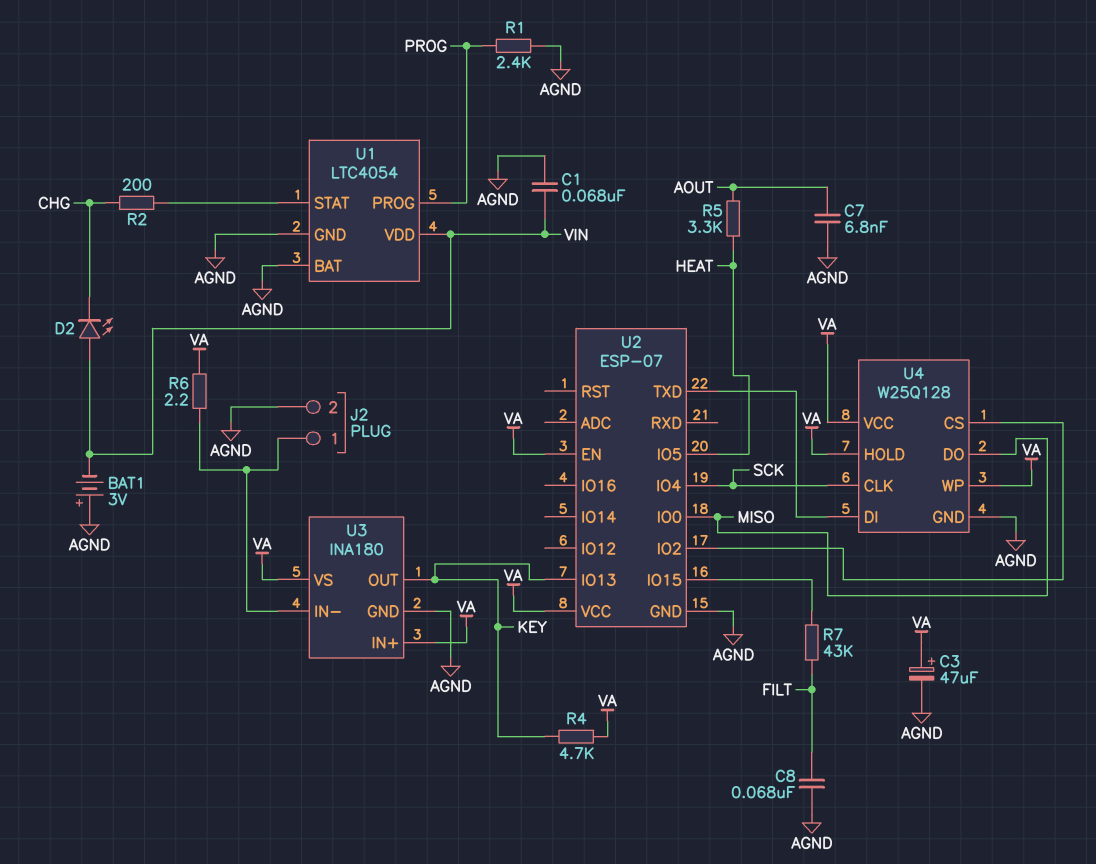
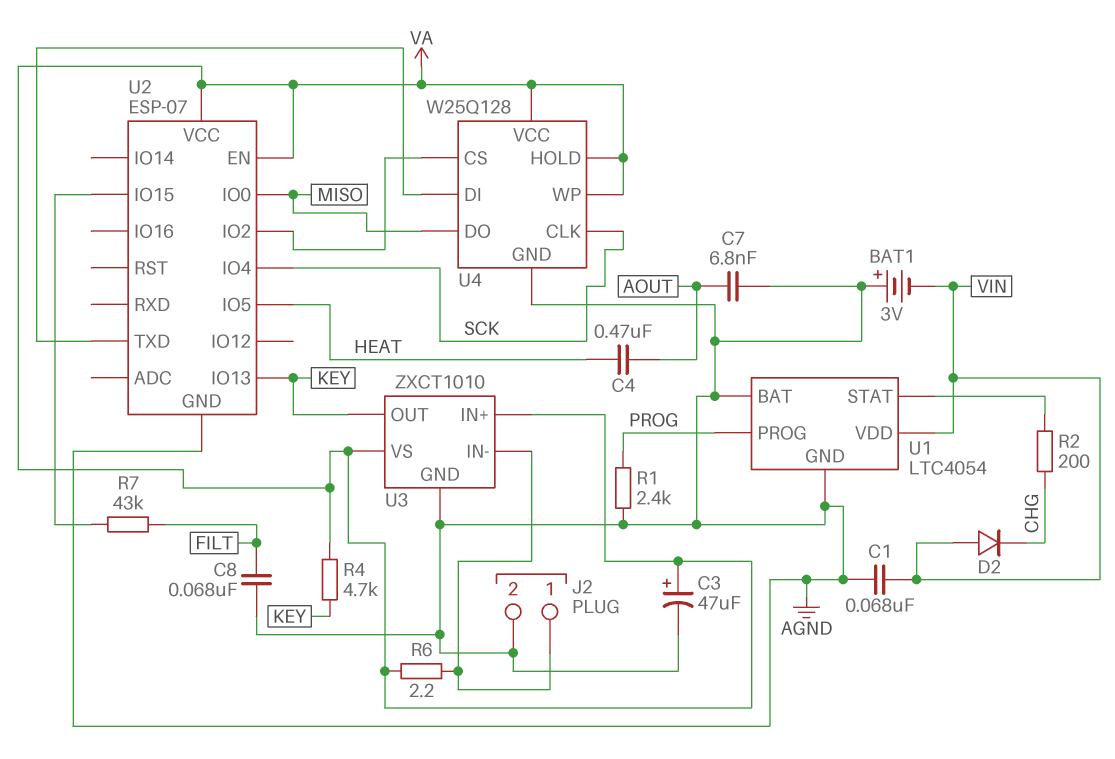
C4: none -> 470nF (AOUT, HEAT)
D2: LED (A VIN, K CHG) -> diode (A VIN, K CHG)
R5: 3.3k (AOUT, HEAT) -> none
U3: INA180 -> ZXCT1010

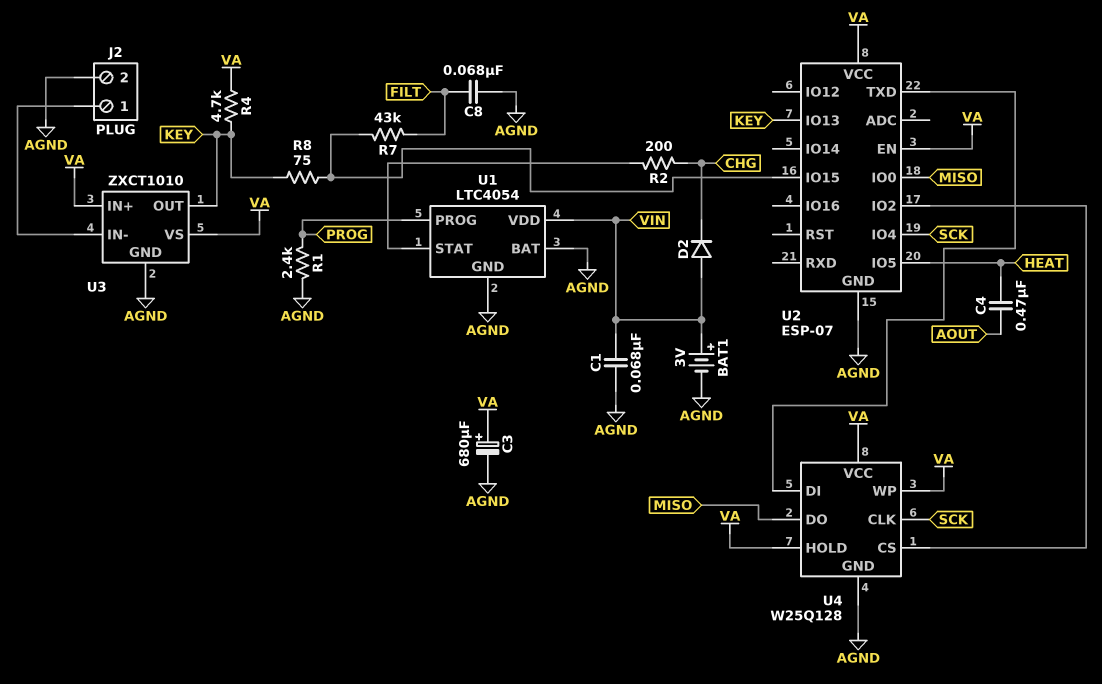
BAT1: 3V (plus AGND, minus VIN) -> 3V (plus VIN, minus AGND)
C3: 47uF (plus VA, minus AGND) -> 680uF (plus VA, minus AGND)
C7: 6.8nF (AGND, AOUT) -> none
R6: 2.2 (J2/1, VA) -> none
R8: none -> 75 (KEY, U2/IO15)

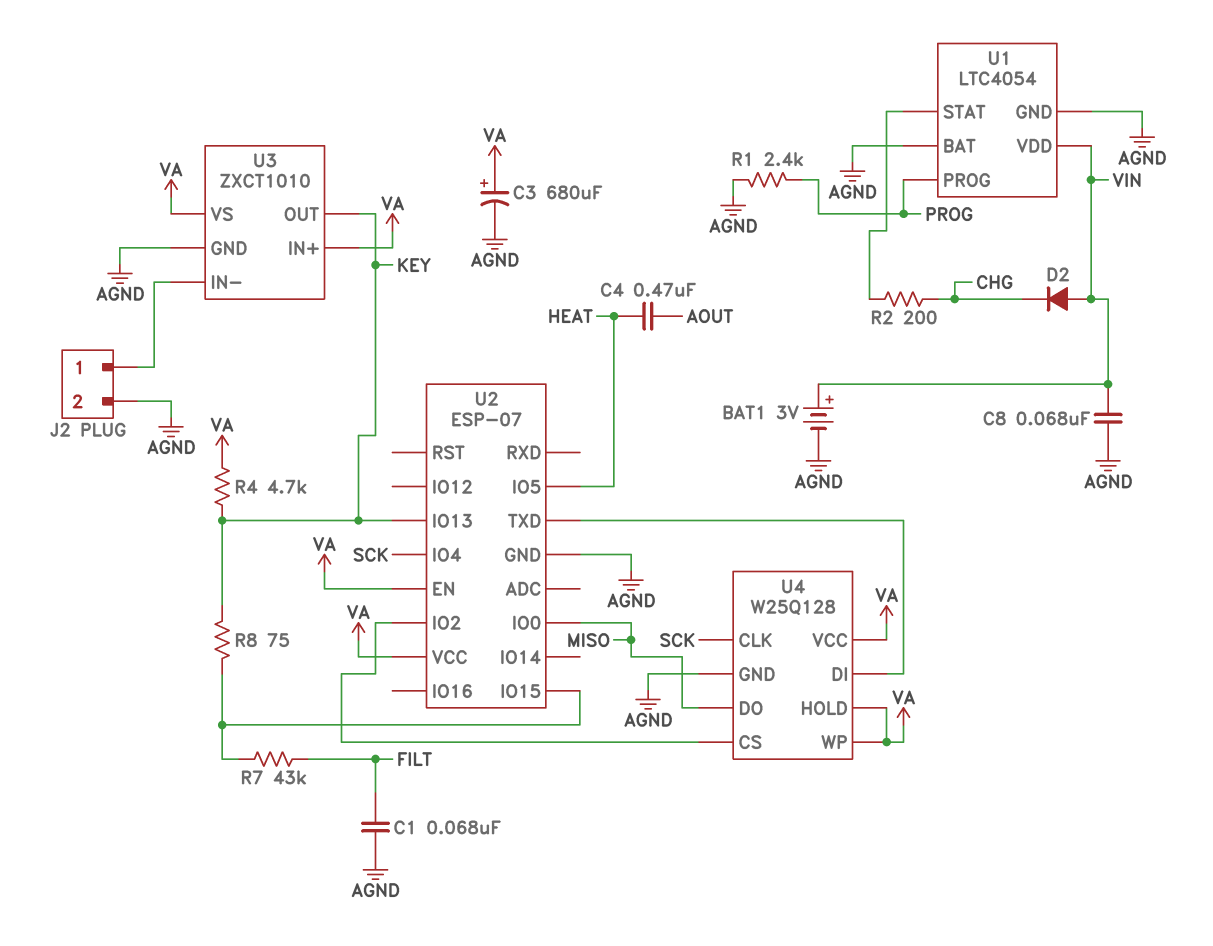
C1: 68nF (AGND, VIN) -> 68nF (AGND, FILT)
C8: 68nF (AGND, FILT) -> 68nF (AGND, VIN)

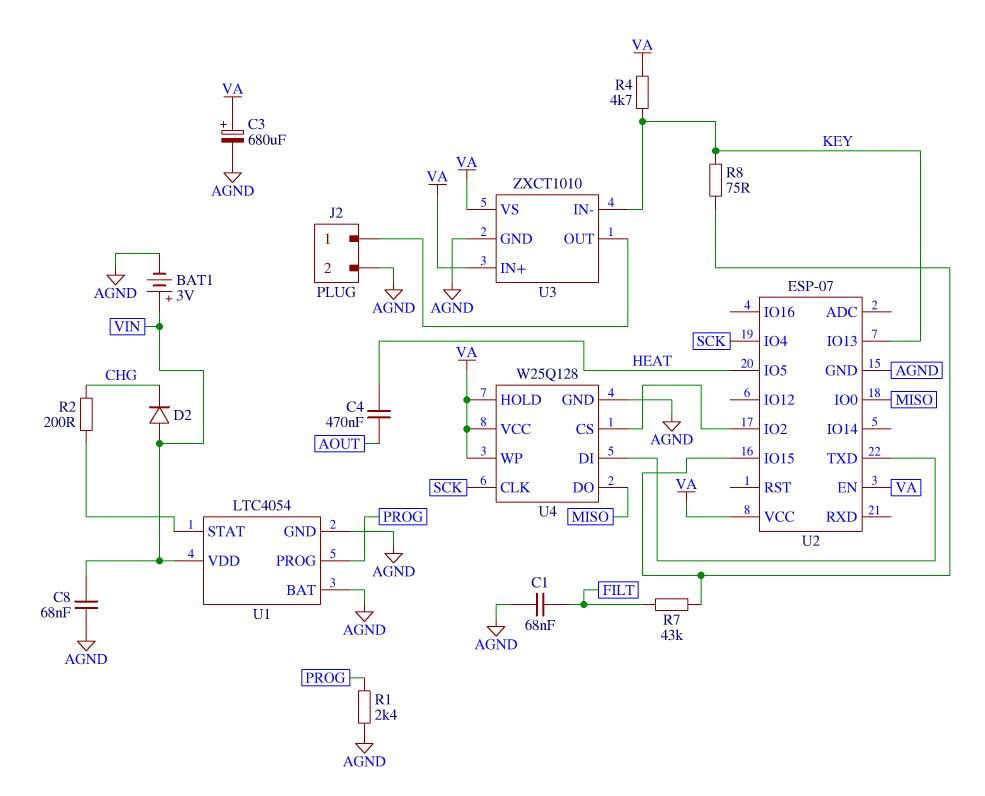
U3 pin IN-: J2/1 -> KEY
U3 pin OUT: KEY -> J2/1

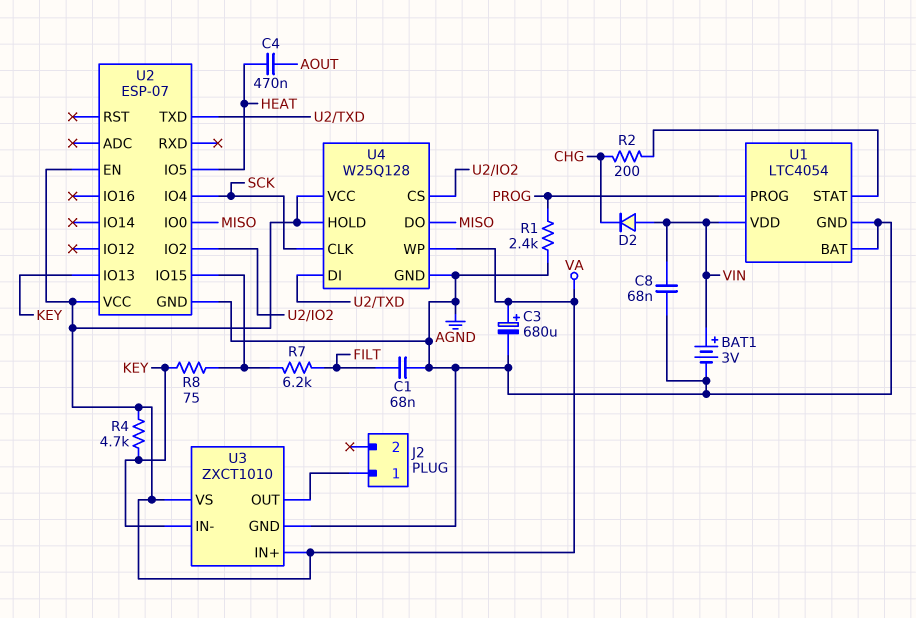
J2 pin 2: AGND -> none
R7: 43k (FILT, U2/IO15) -> 6.2k (FILT, U2/IO15)

